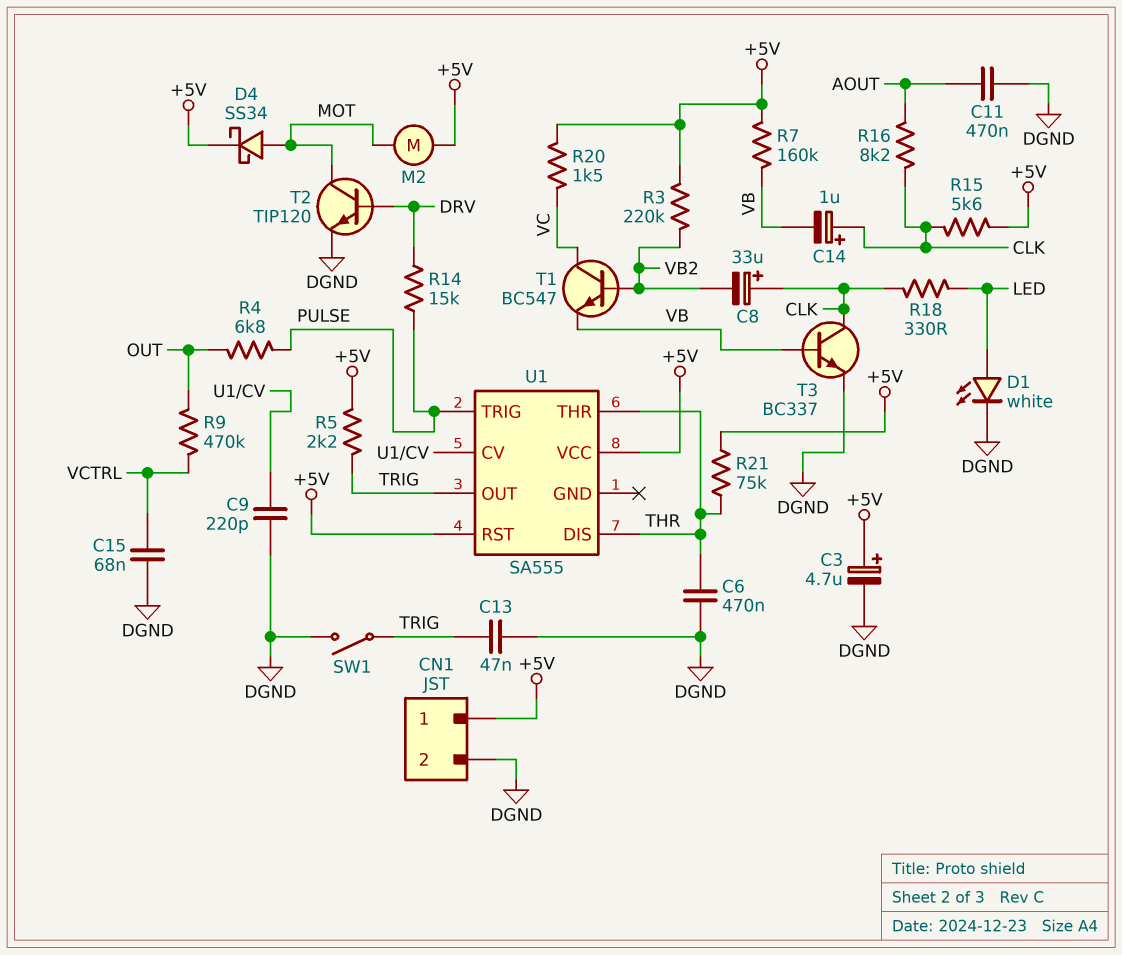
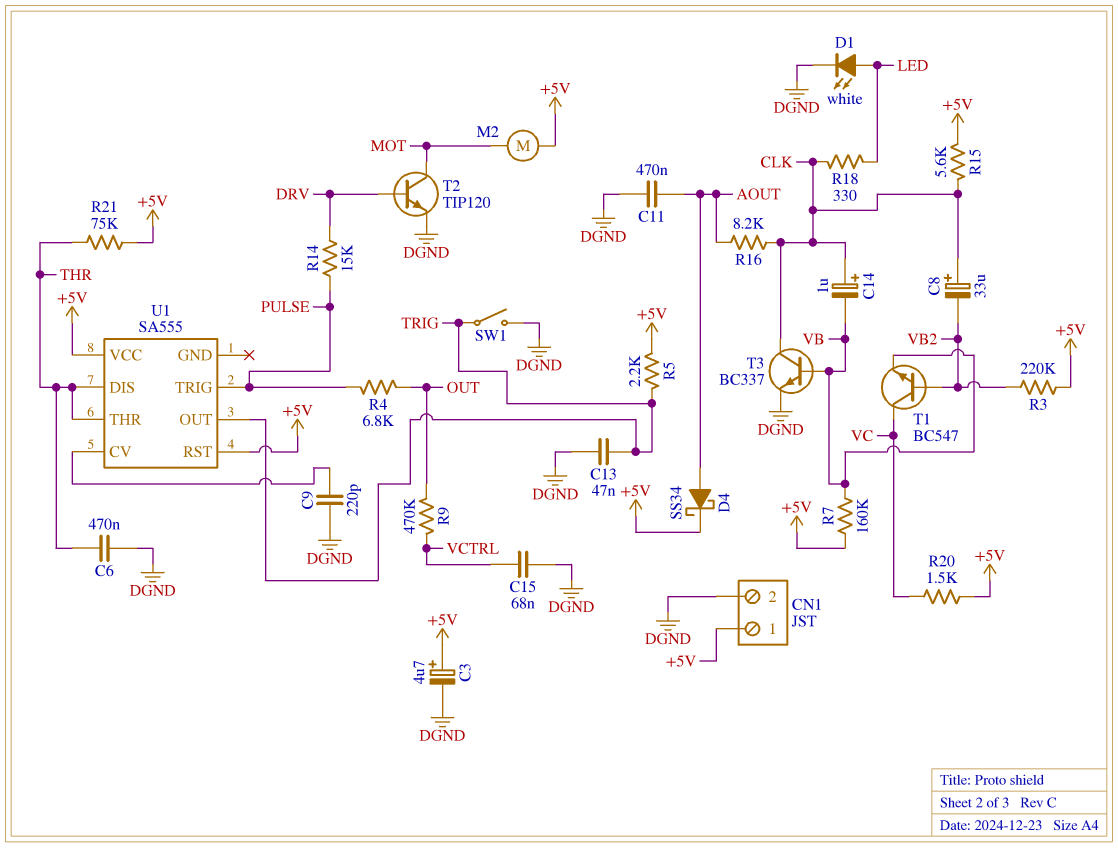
D4: schottky SS34 (A MOT, K +5V) -> schottky SS34 (A AOUT, K +5V)

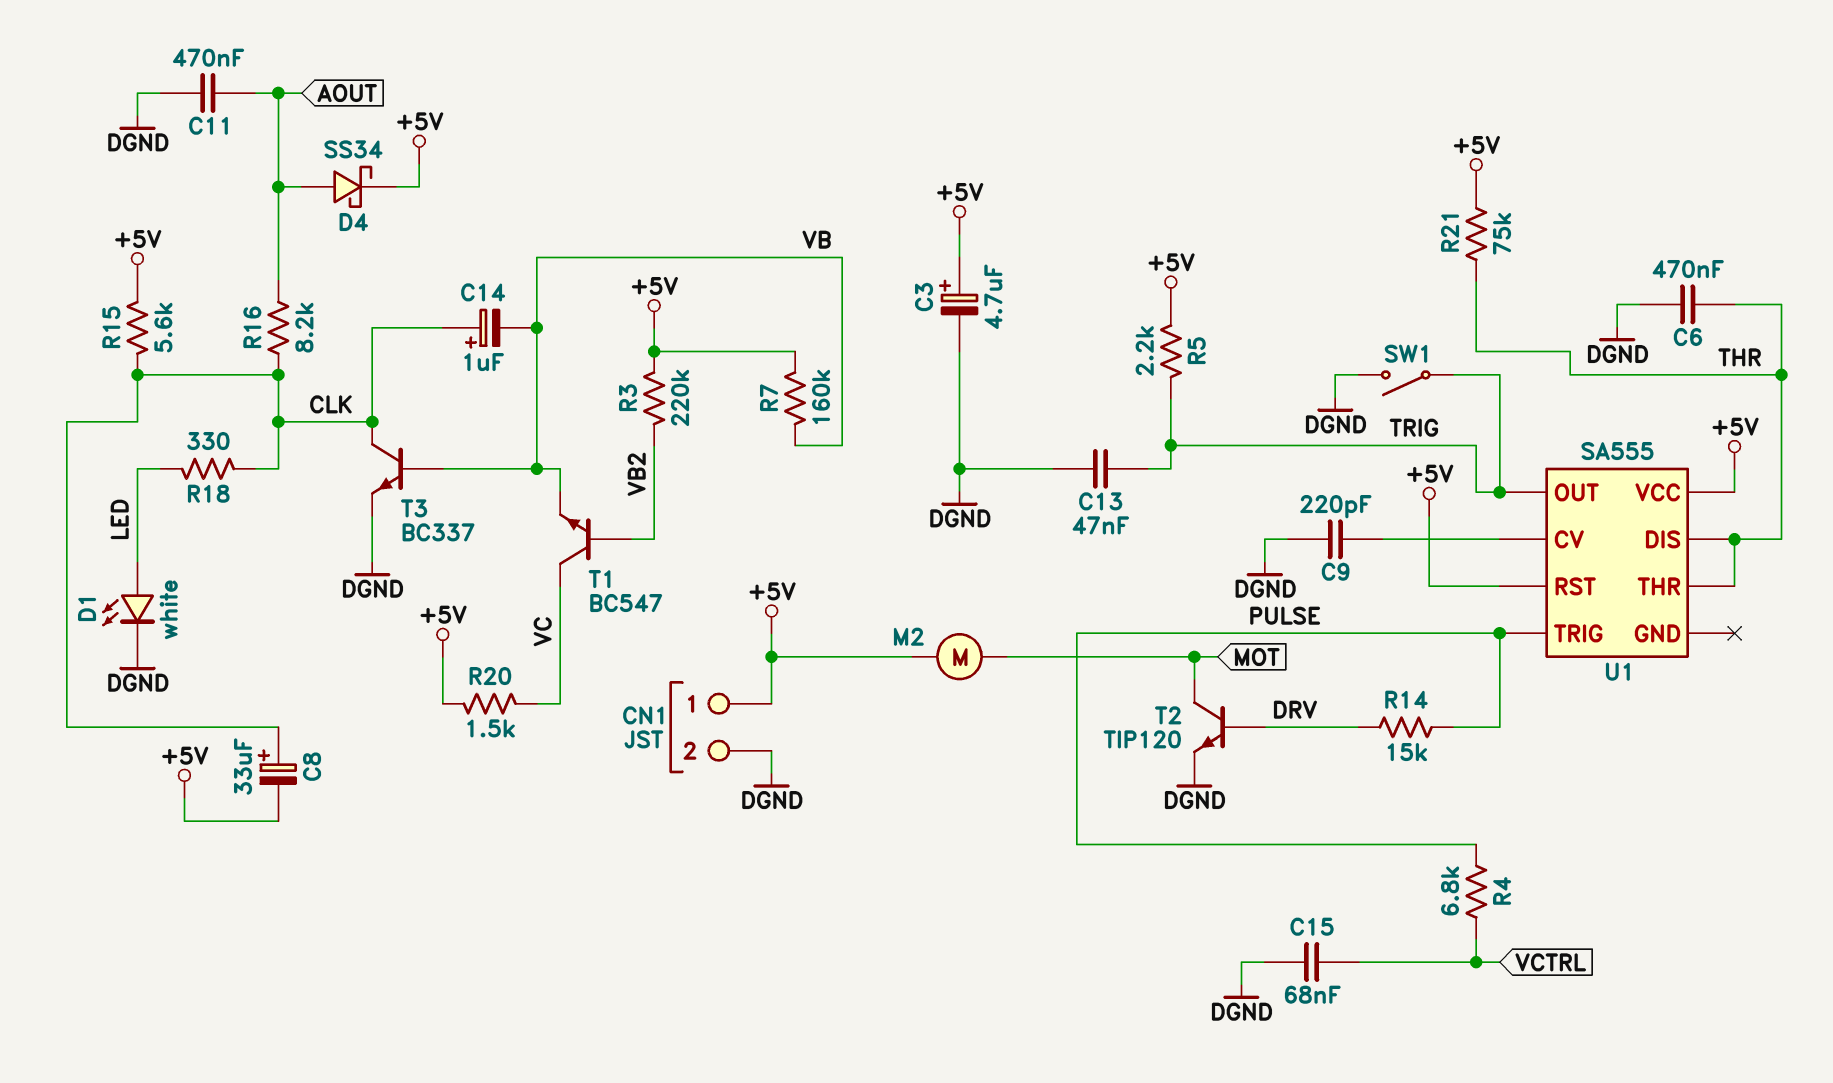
C8: 33uF (plus CLK, minus VB2) -> 33uF (plus CLK, minus +5V)
R4: 6.8k (OUT, PULSE) -> 6.8k (PULSE, VCTRL)
R9: 470k (OUT, VCTRL) -> none

